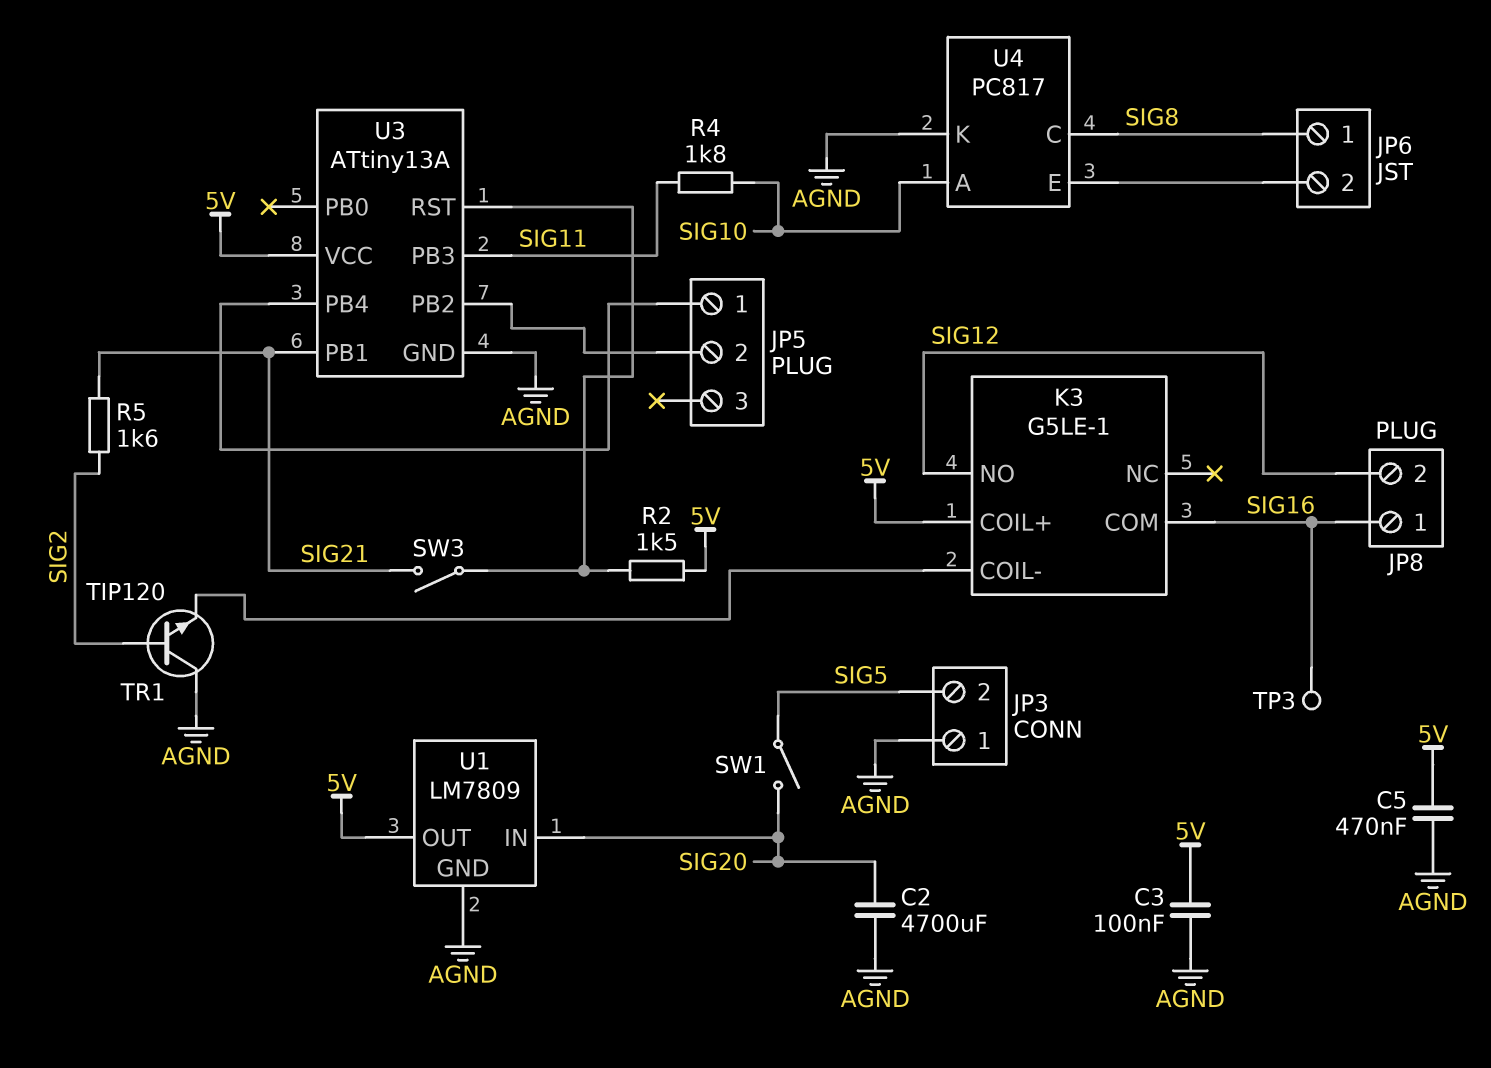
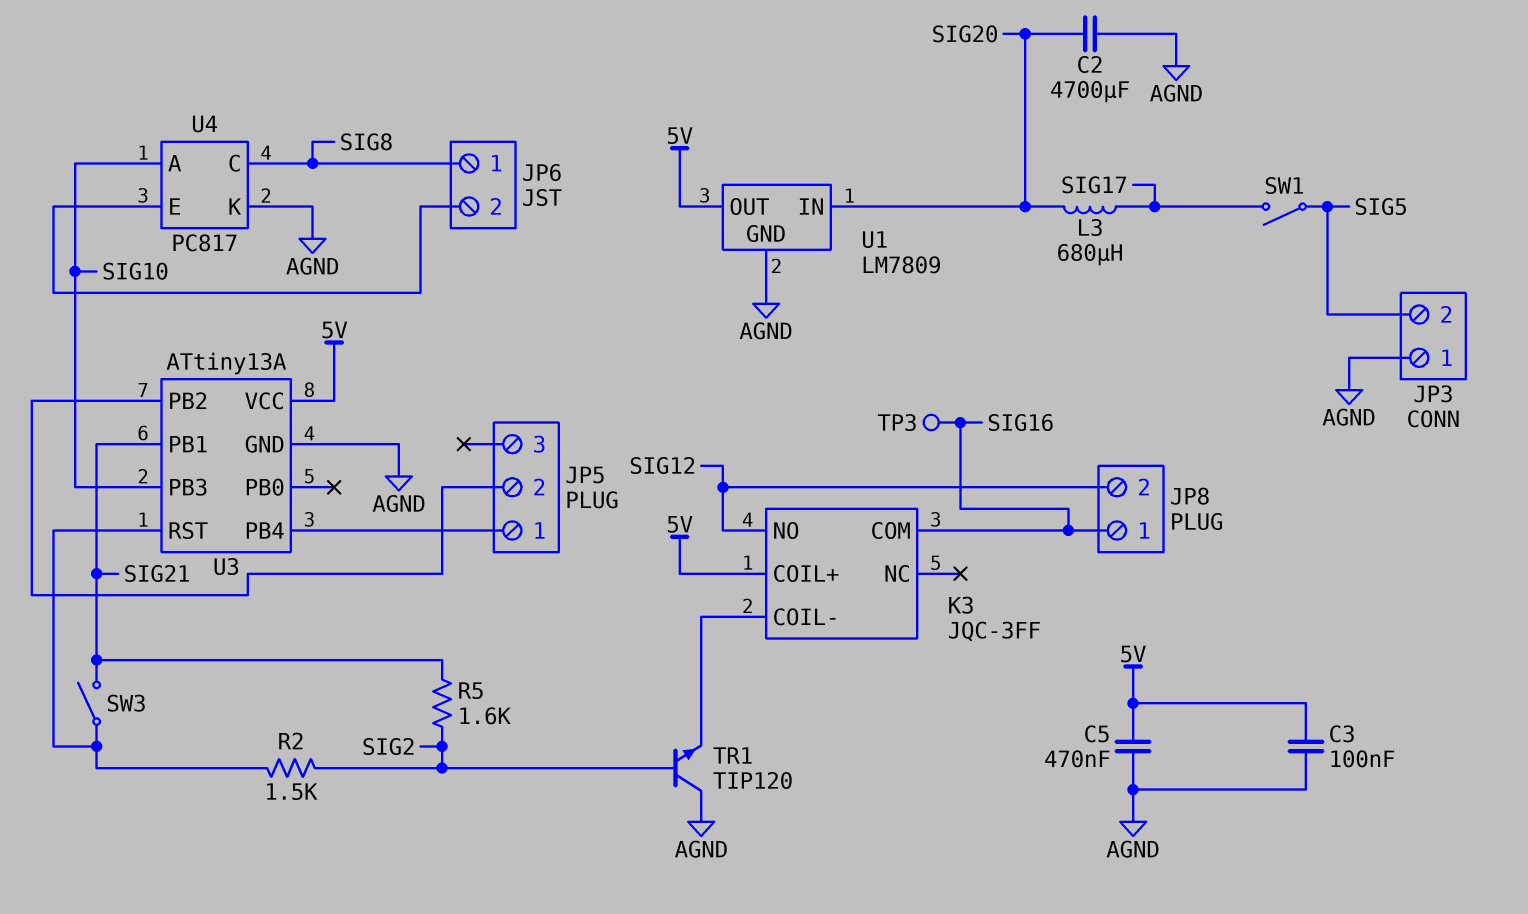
K3: G5LE-1 -> JQC-3FF
L3: none -> 680uH (SIG17, SIG20)
R2: 1.5k (5V, U3/RST) -> 1.5k (SIG2, U3/RST)
R4: 1.8k (SIG10, SIG11) -> none
SW1: switch (SIG5, SIG20) -> switch (SIG5, SIG17)
U3 pin PB3: SIG11 -> SIG10

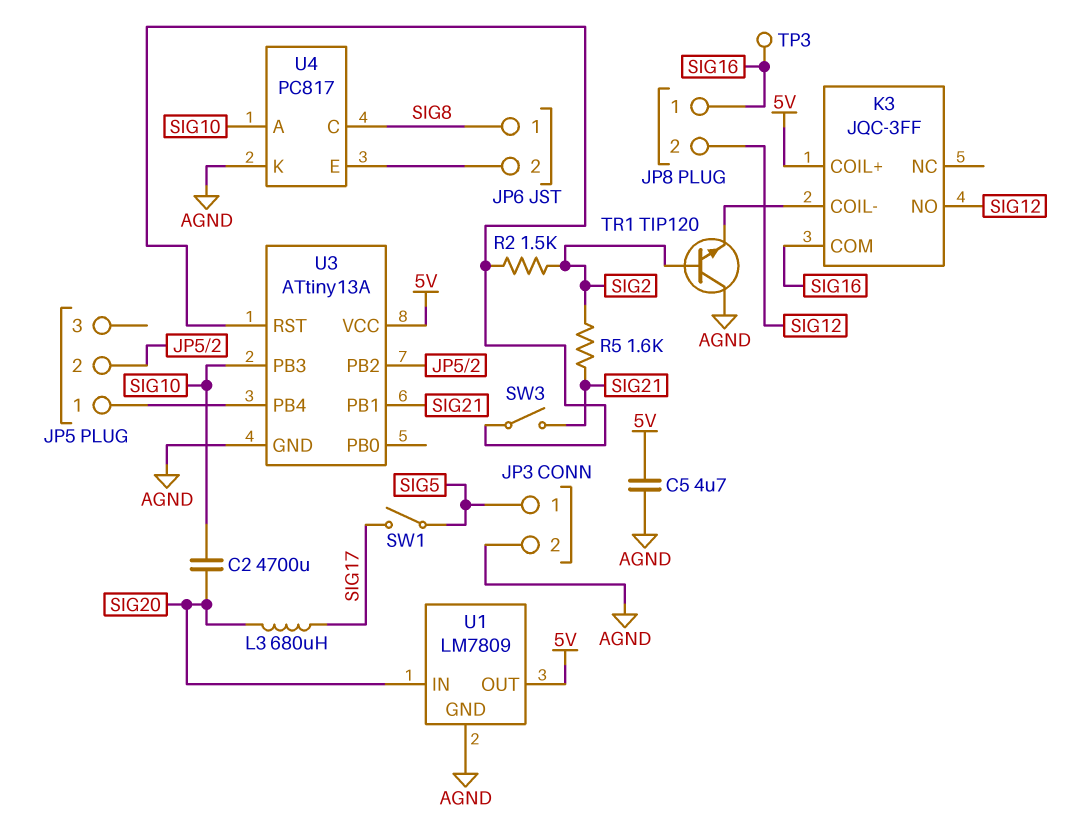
C2: 4700uF (AGND, SIG20) -> 4700uF (SIG10, SIG20)
C3: 100nF (5V, AGND) -> none
C5: 470nF (5V, AGND) -> 4.7uF (5V, AGND)
JP3 pin 1: AGND -> SIG5
JP3 pin 2: SIG5 -> AGND

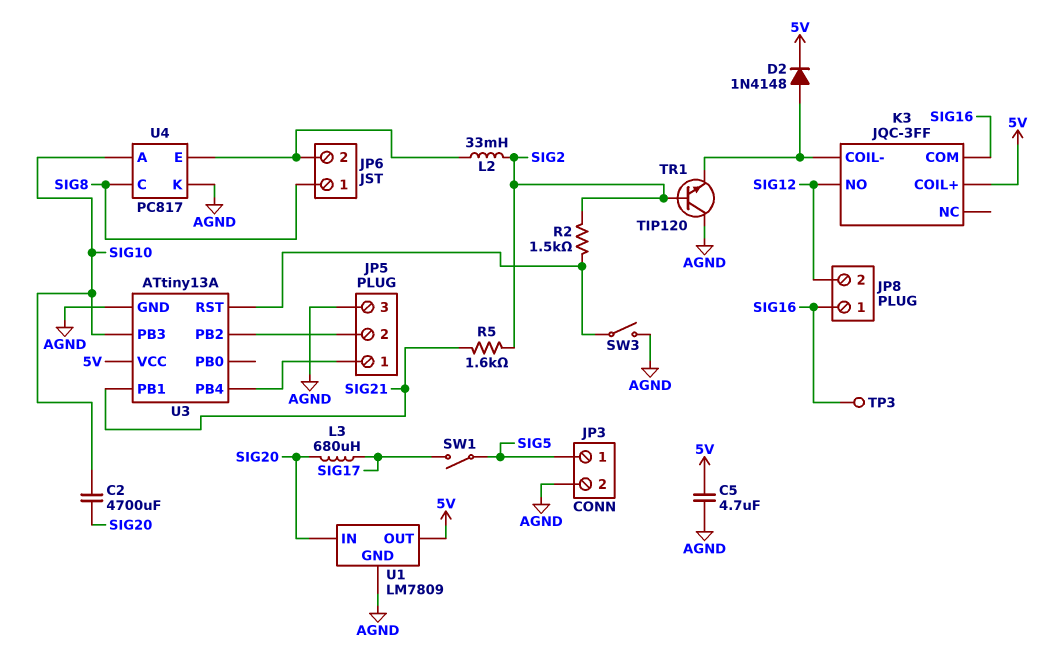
D2: none -> diode 1N4148 (A K3/COIL-, K 5V)
JP5 pin 3: none -> AGND
L2: none -> 33mH (JP6/2, SIG2)
SW3: switch (SIG21, U3/RST) -> switch (AGND, U3/RST)

